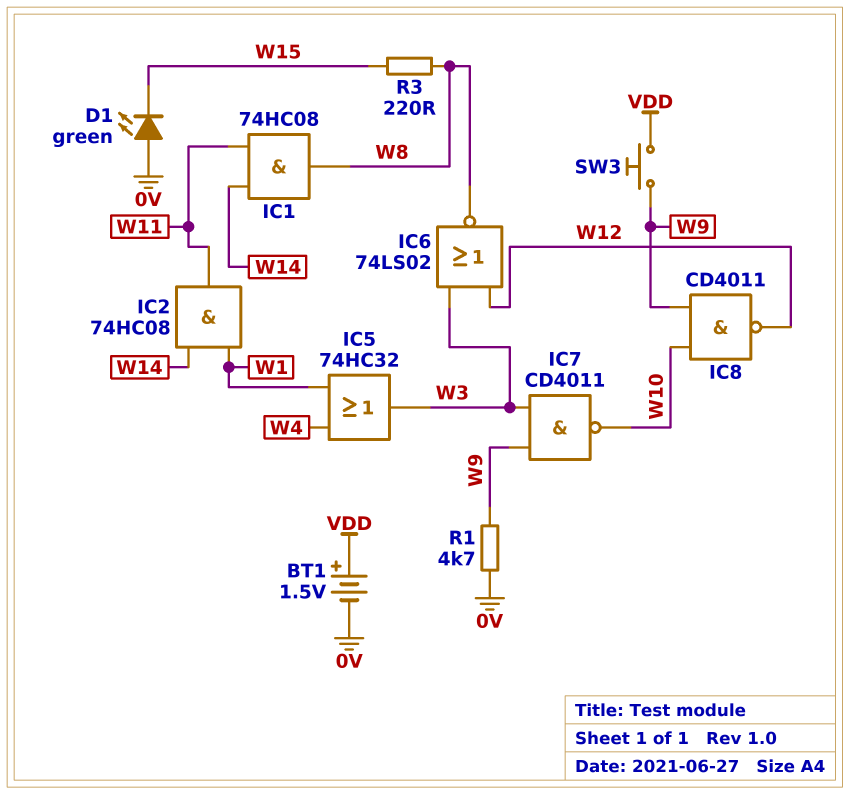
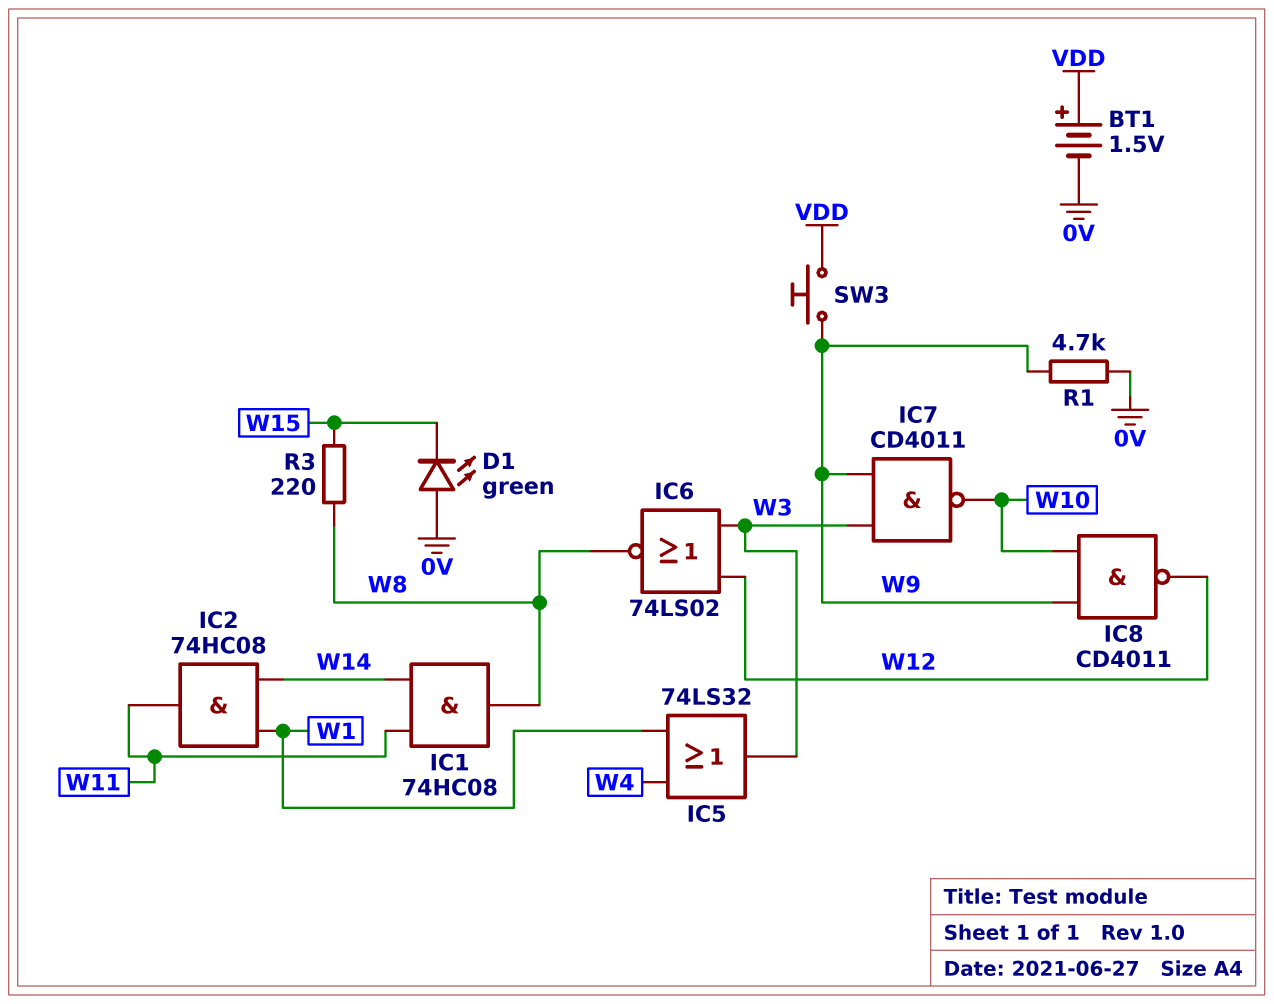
IC5: OR 74HC32 (in W1, in W4, out W3) -> OR 74LS32 (in W1, in W4, out W3)

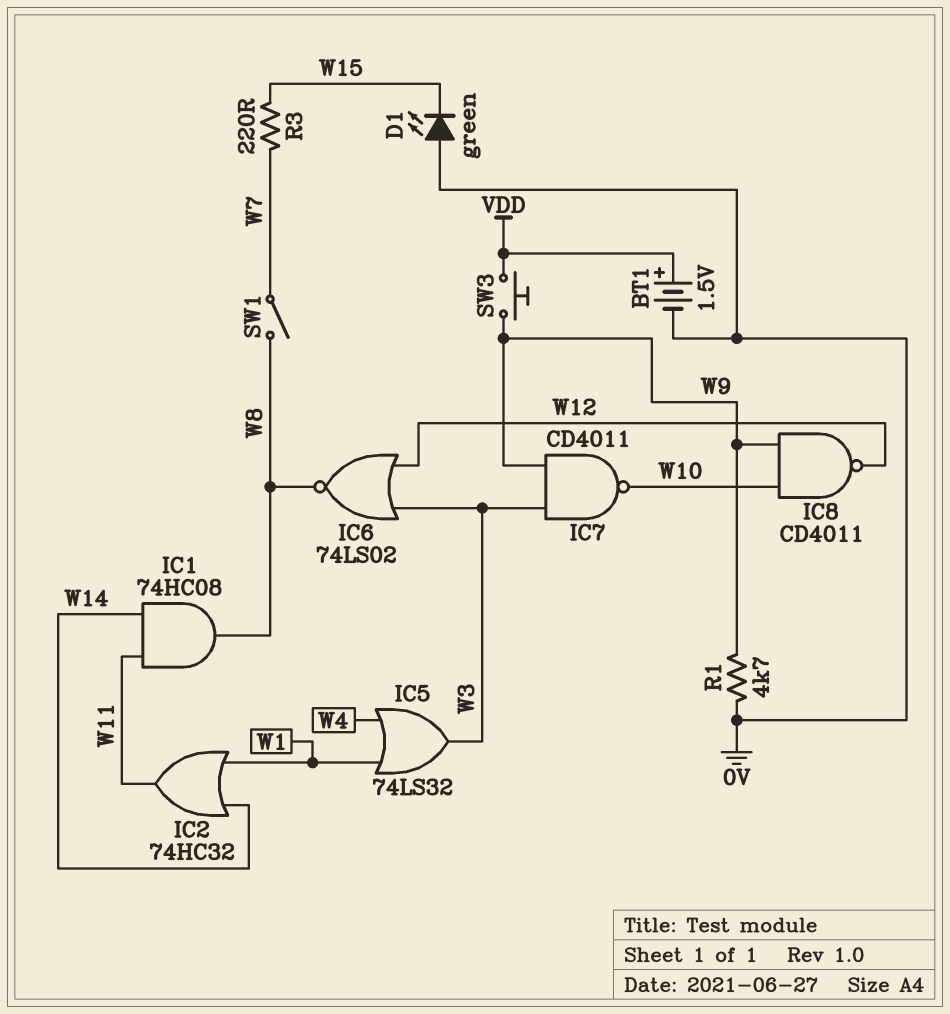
IC2: AND 74HC08 (in W1, in W14, out W11) -> OR 74HC32 (in W1, in W14, out W11)
R3: 220 (W8, W15) -> 220 (W7, W15)
SW1: none -> switch (W7, W8)

